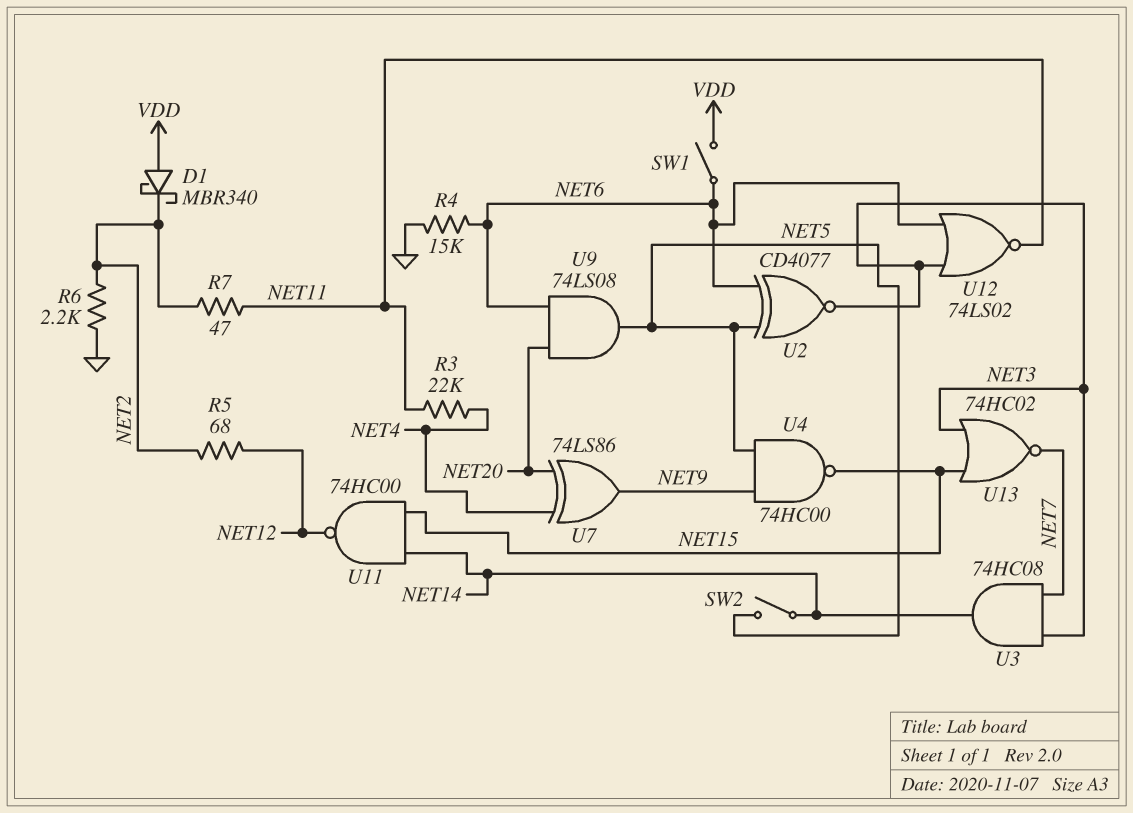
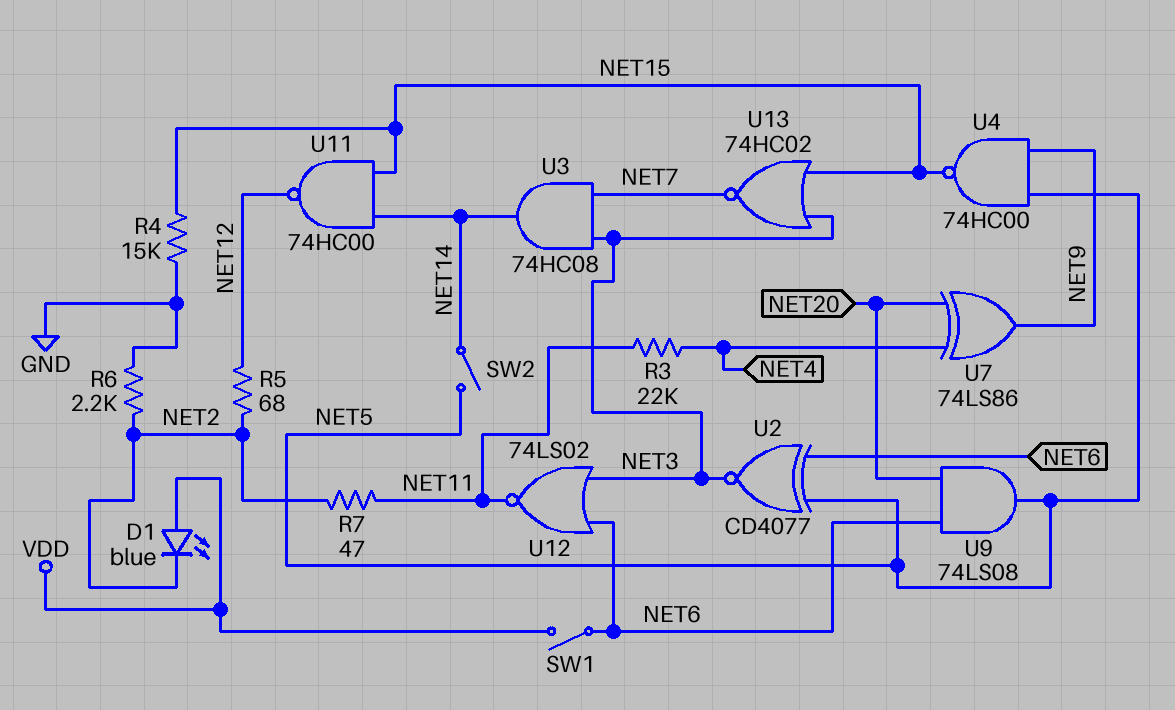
D1: schottky MBR340 (A VDD, K NET2) -> LED blue (A VDD, K NET2)
R4: 15k (GND, NET6) -> 15k (GND, NET15)

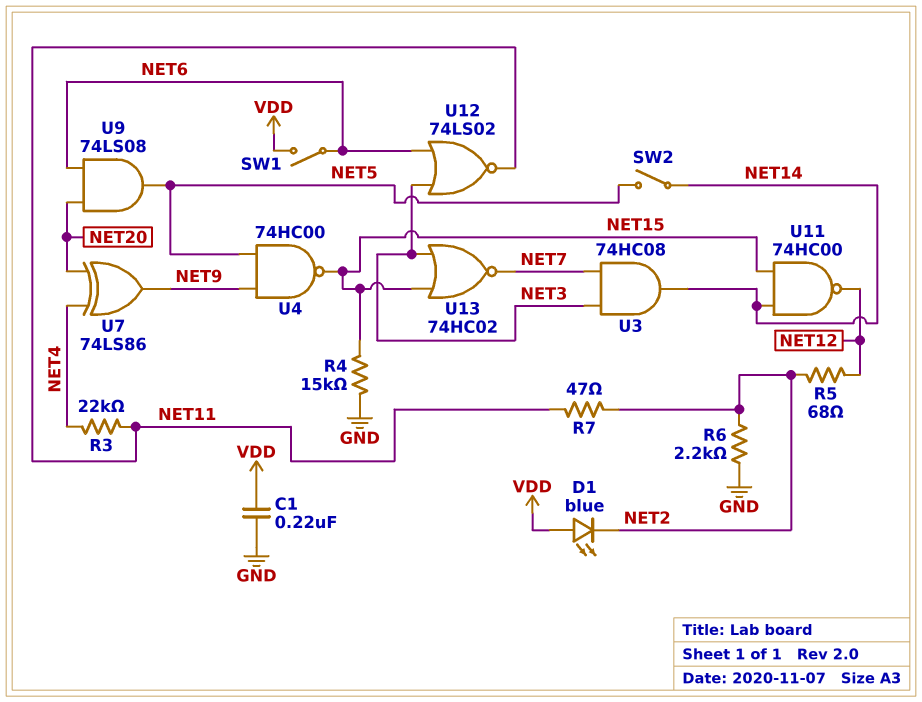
C1: none -> 220nF (GND, VDD)
U2: XNOR CD4077 (in NET5, in NET6, out NET3) -> none

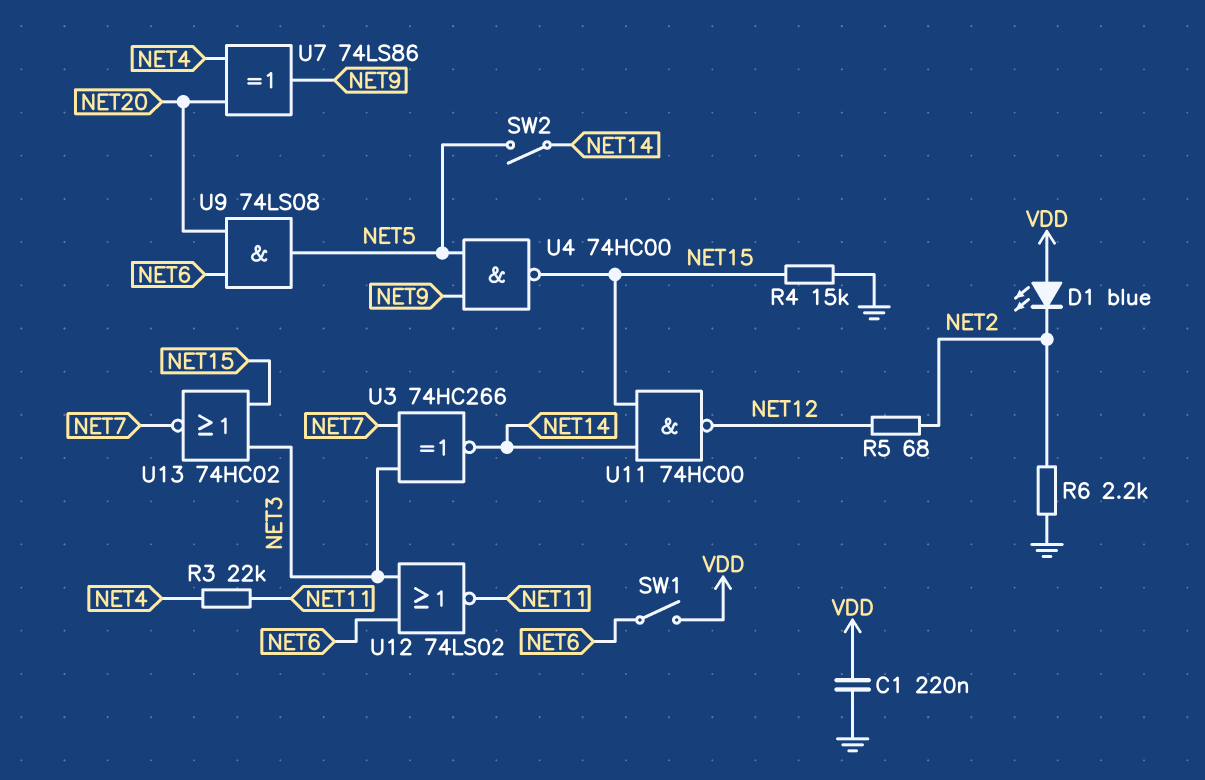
R7: 47 (NET2, NET11) -> none
U3: AND 74HC08 (in NET3, in NET7, out NET14) -> XNOR 74HC266 (in NET3, in NET7, out NET14)

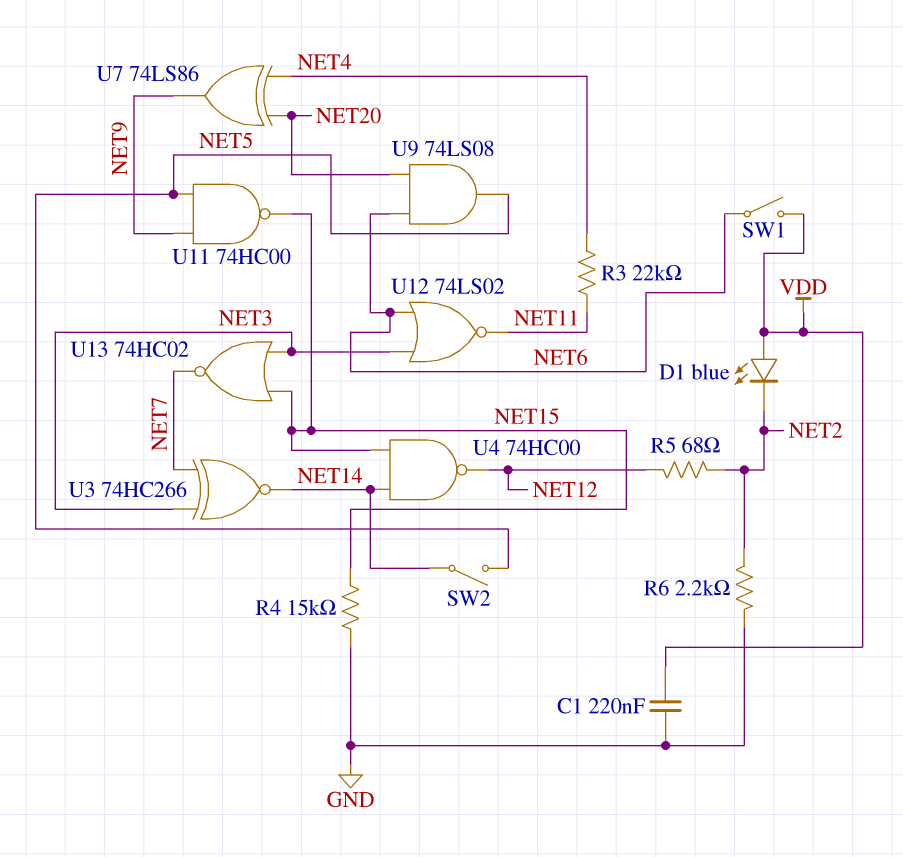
U4: NAND 74HC00 (in NET5, in NET9, out NET15) -> NAND 74HC00 (in NET14, in NET15, out NET12)
U11: NAND 74HC00 (in NET14, in NET15, out NET12) -> NAND 74HC00 (in NET5, in NET9, out NET15)

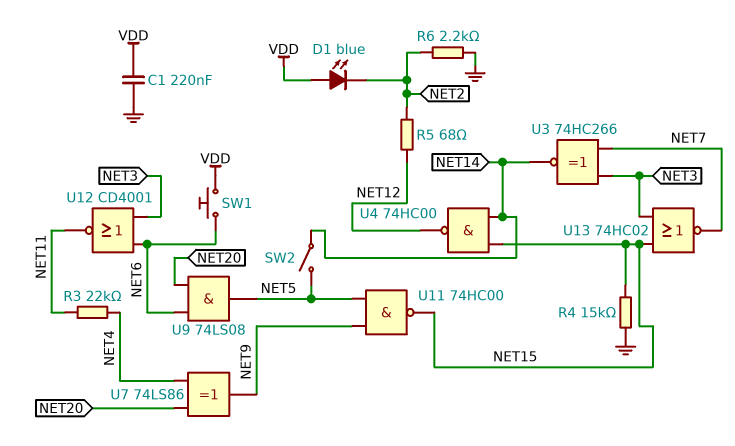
SW1: switch (NET6, VDD) -> button (NET6, VDD)
U12: NOR 74LS02 (in NET3, in NET6, out NET11) -> NOR CD4001 (in NET3, in NET6, out NET11)

